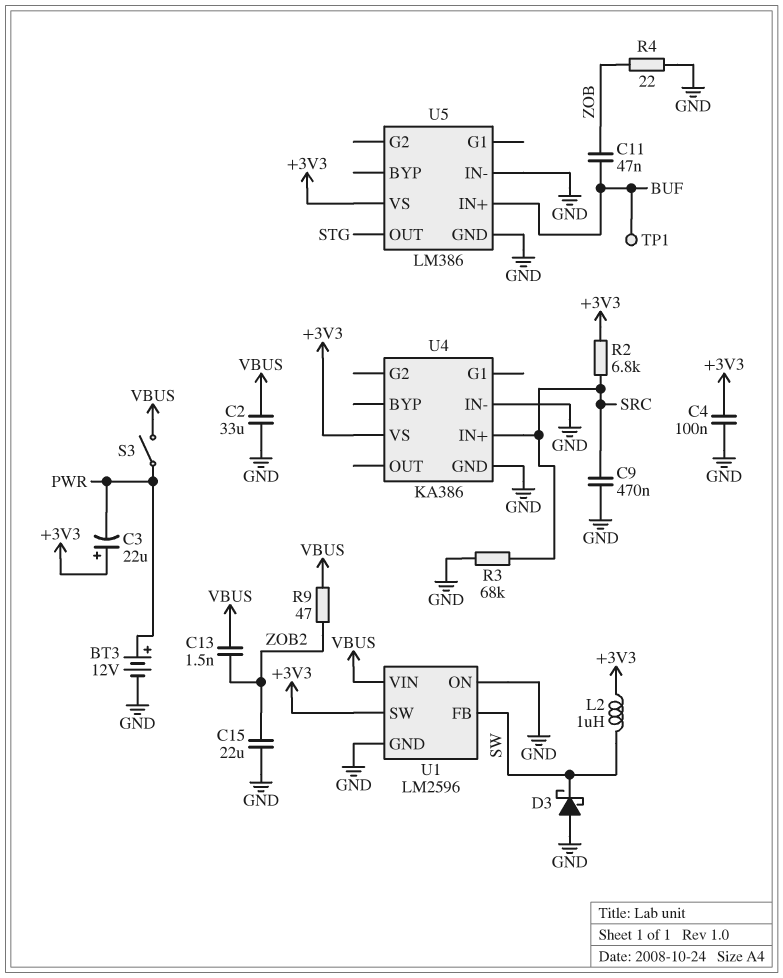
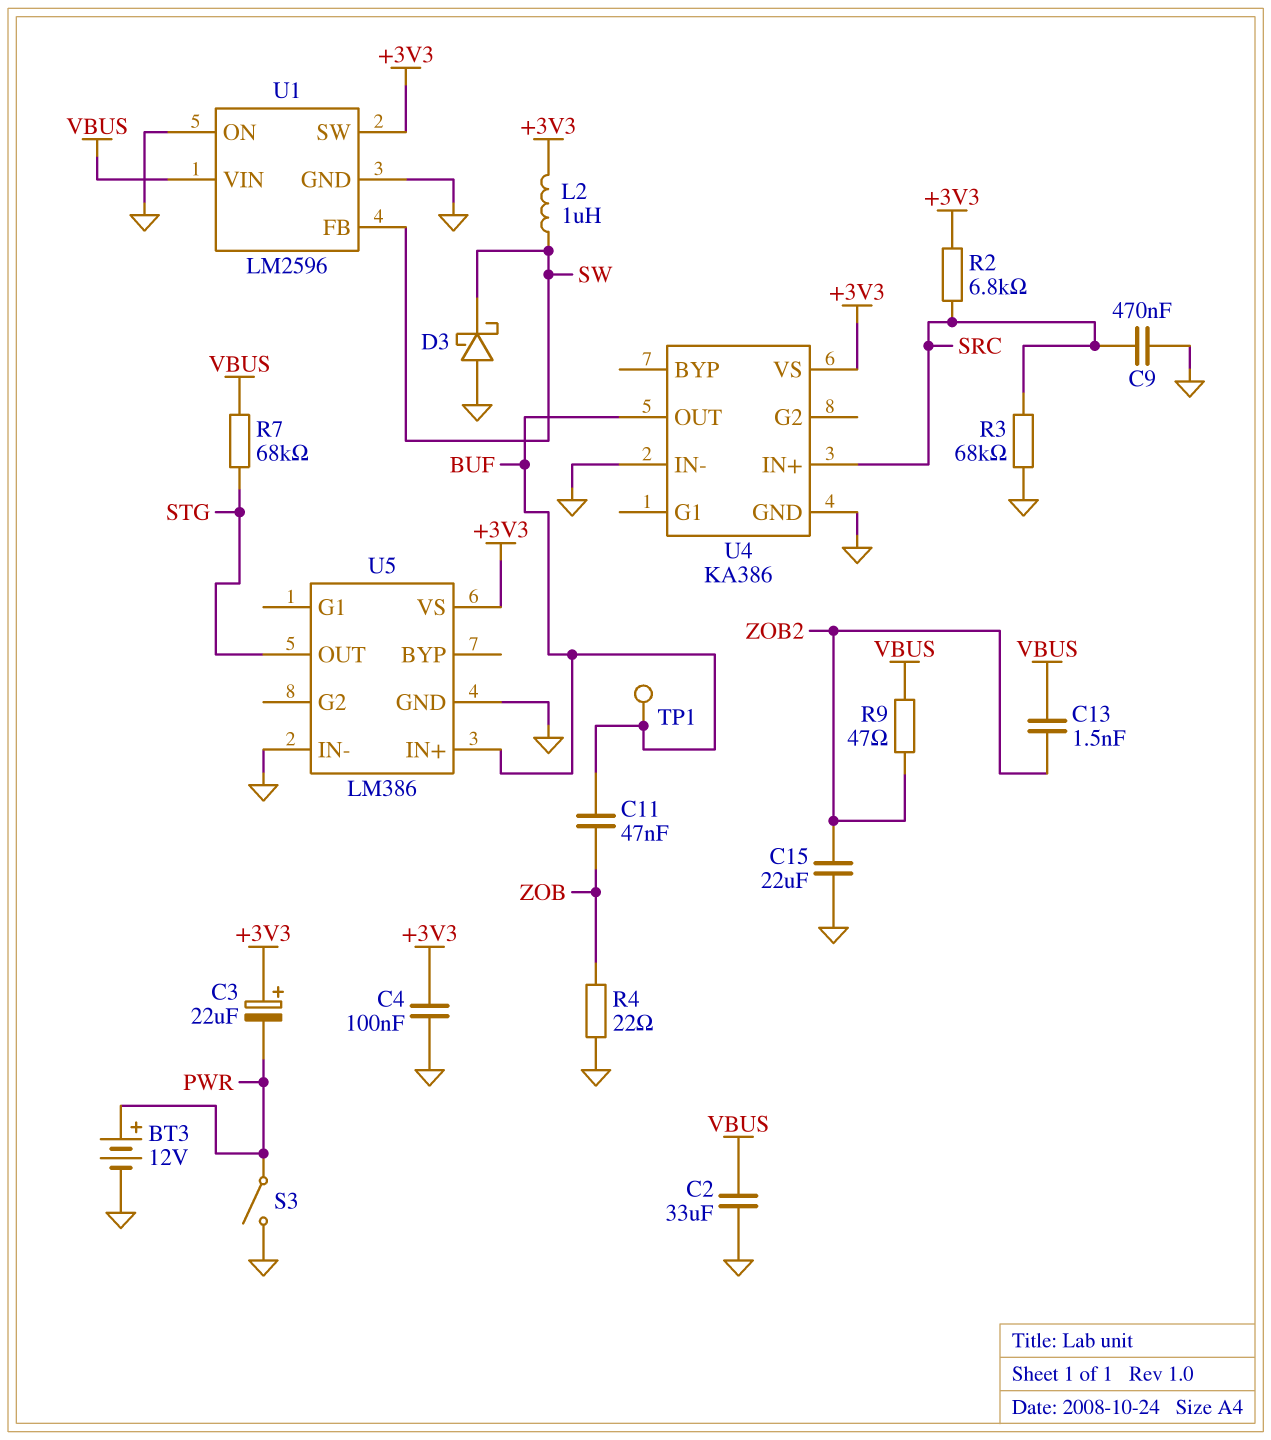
R7: none -> 68k (STG, VBUS)
S3: switch (PWR, VBUS) -> switch (GND, PWR)
U4 pin OUT: none -> BUF

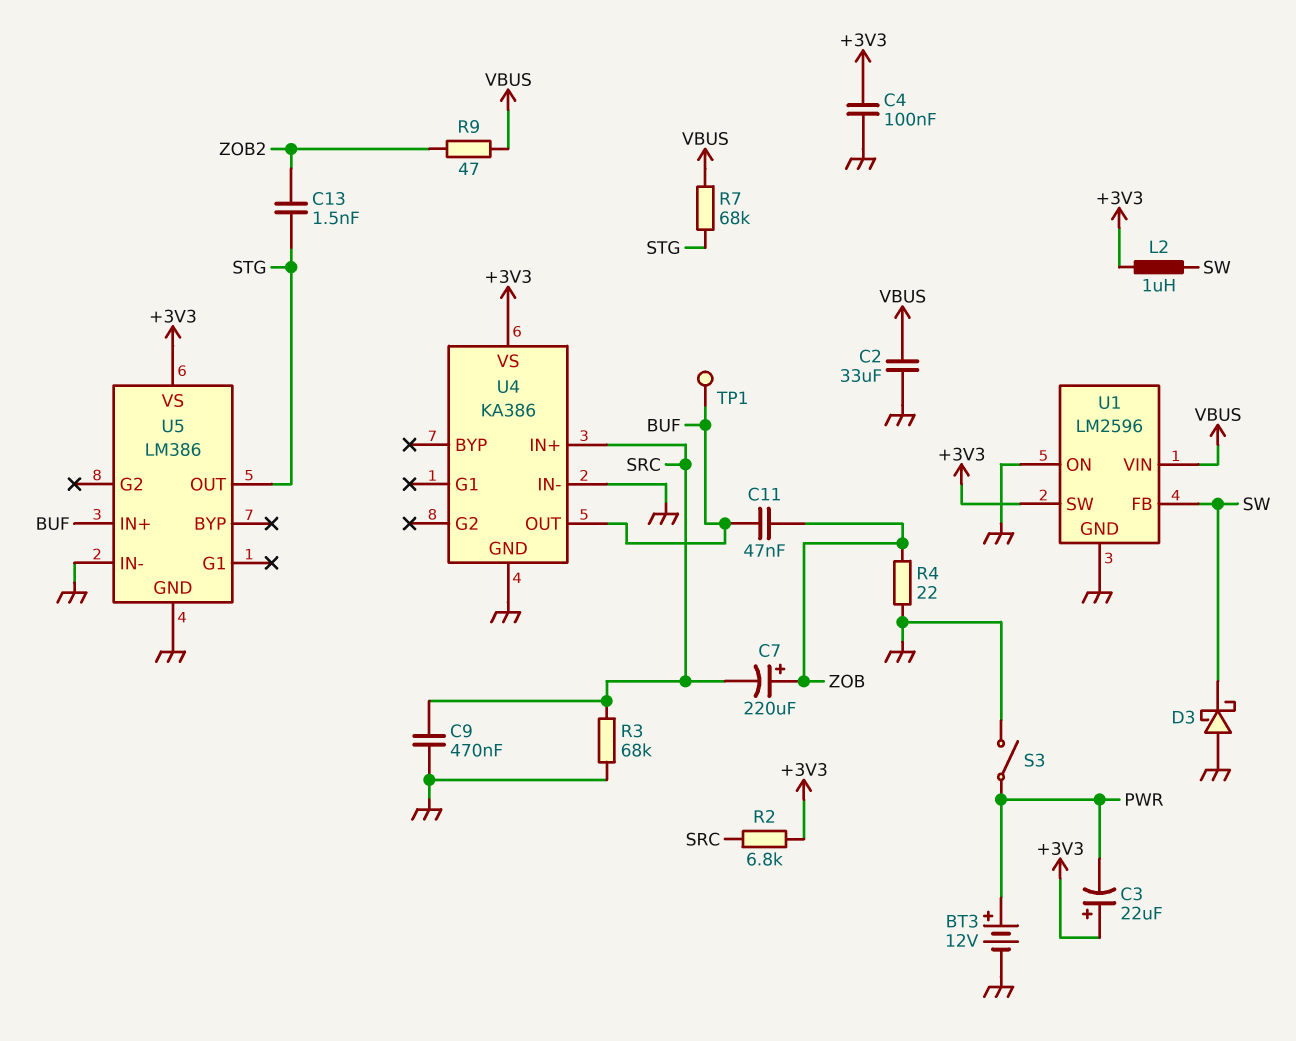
C7: none -> 220uF (plus ZOB, minus SRC)
C13: 1.5nF (VBUS, ZOB2) -> 1.5nF (STG, ZOB2)
C15: 22uF (GND, ZOB2) -> none

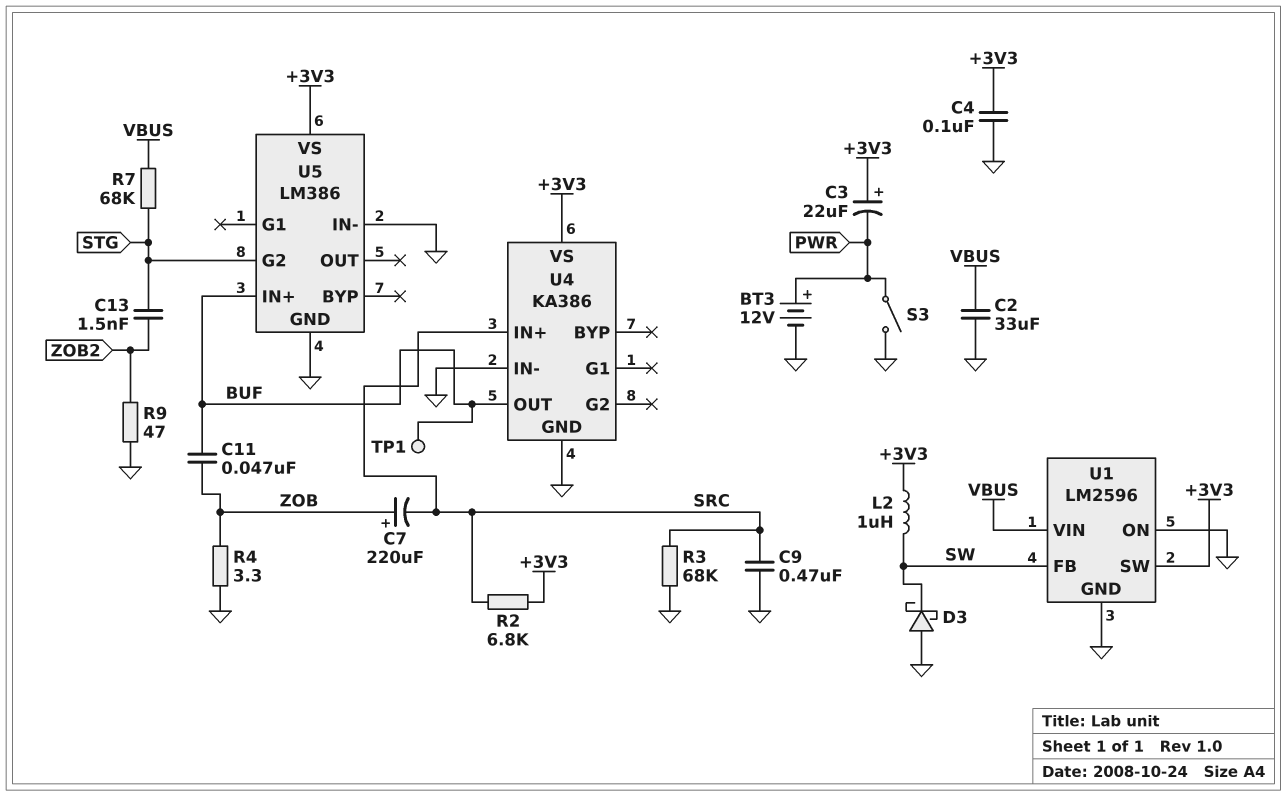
R4: 22 (GND, ZOB) -> 3.3 (GND, ZOB)
R9: 47 (VBUS, ZOB2) -> 47 (GND, ZOB2)
U5 pin G2: none -> STG
U5 pin OUT: STG -> none

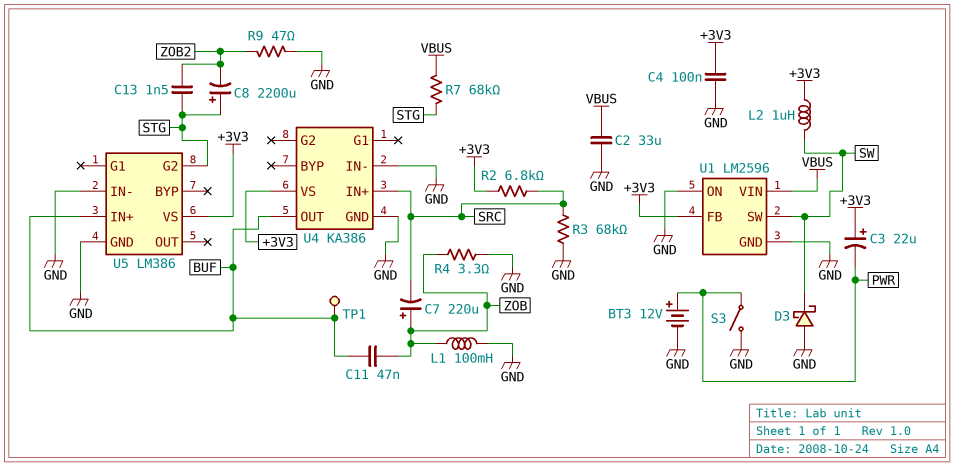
C8: none -> 2200uF (plus STG, minus ZOB2)
C9: 470nF (GND, SRC) -> none
L1: none -> 100mH (GND, ZOB)
U1 pin FB: SW -> +3V3
U1 pin SW: +3V3 -> SW

